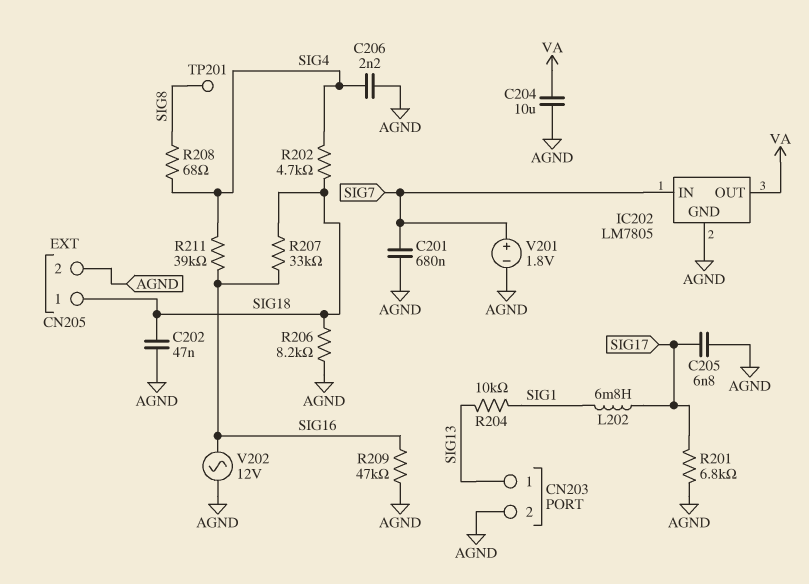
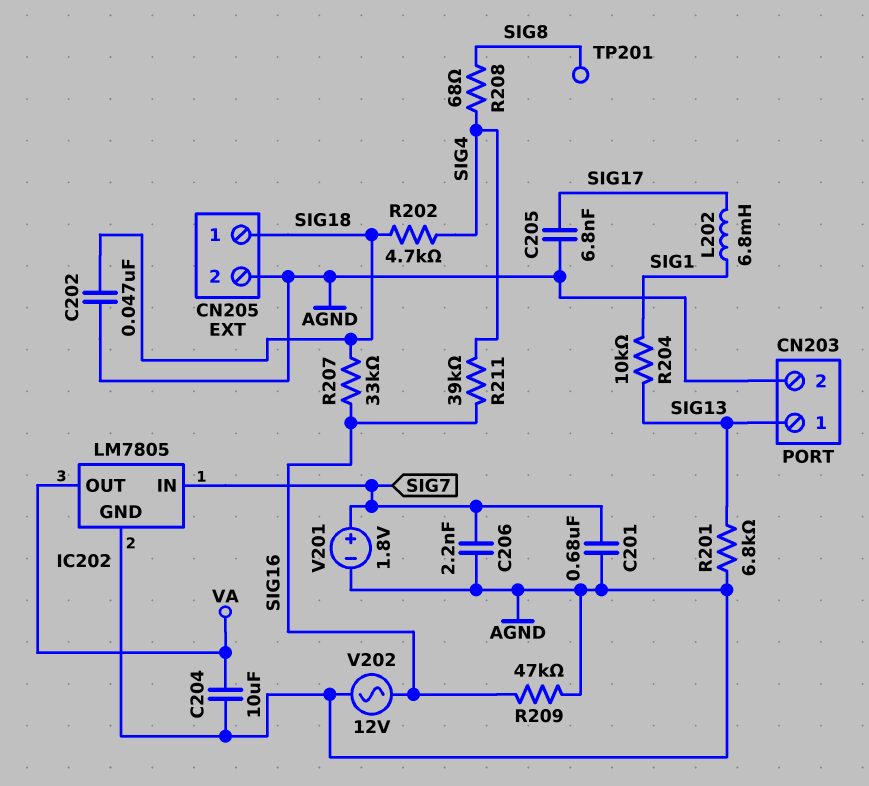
C206: 2.2nF (AGND, SIG4) -> 2.2nF (AGND, SIG7)
R201: 6.8k (AGND, SIG17) -> 6.8k (AGND, SIG13)
R206: 8.2k (AGND, SIG18) -> none

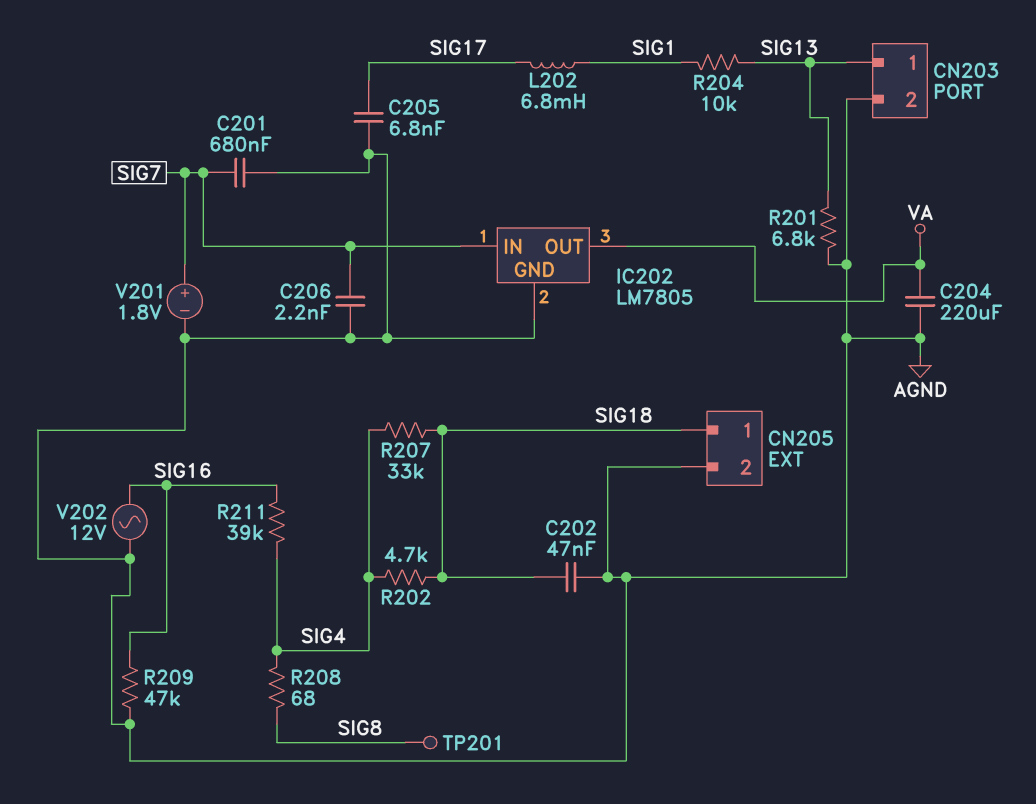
C204: 10uF (AGND, VA) -> 220uF (AGND, VA)
R207: 33k (SIG16, SIG18) -> 33k (SIG4, SIG18)

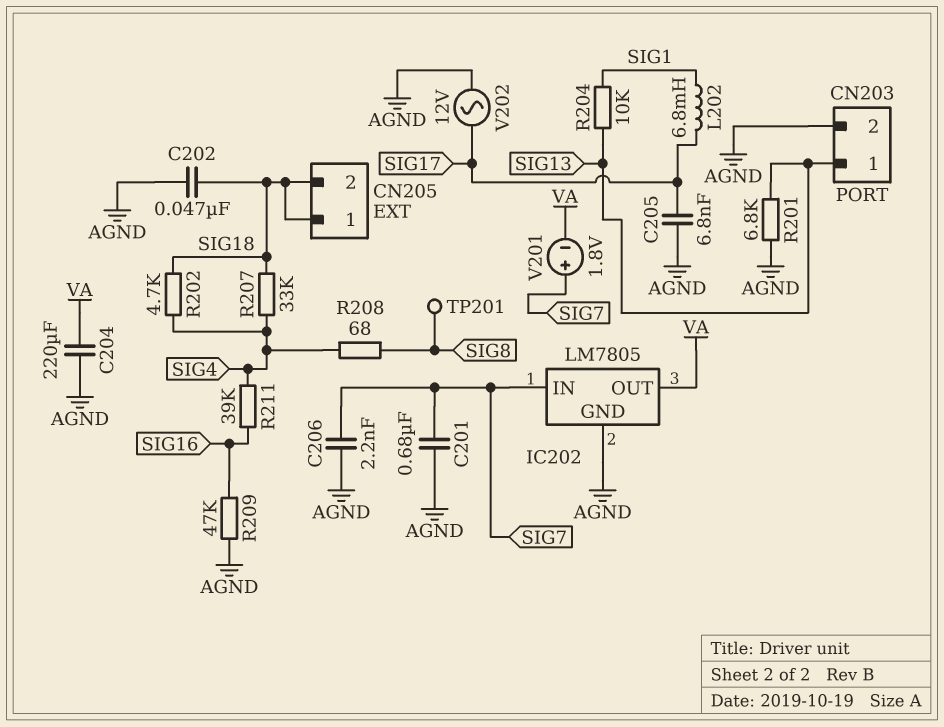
CN205 pin 2: AGND -> SIG18
V201: 1.8V (plus SIG7, minus AGND) -> 1.8V (plus SIG7, minus VA)
V202: AC 12V (AGND, SIG16) -> AC 12V (AGND, SIG17)

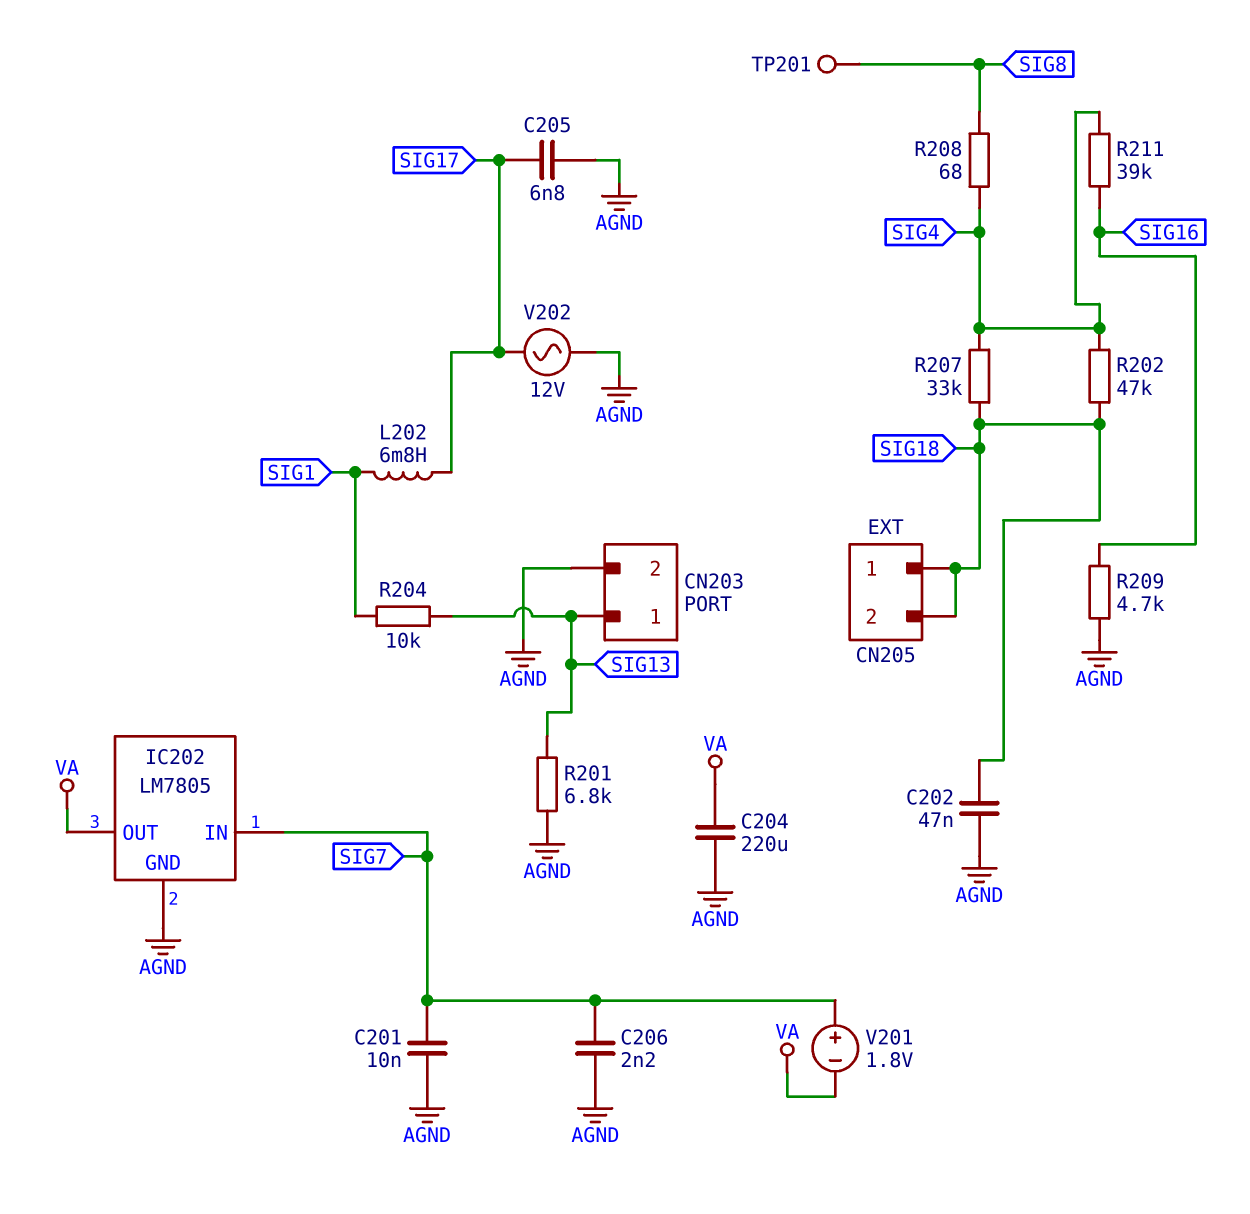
C201: 680nF (AGND, SIG7) -> 10nF (AGND, SIG7)
R202: 4.7k (SIG4, SIG18) -> 47k (SIG4, SIG18)
R209: 47k (AGND, SIG16) -> 4.7k (AGND, SIG16)

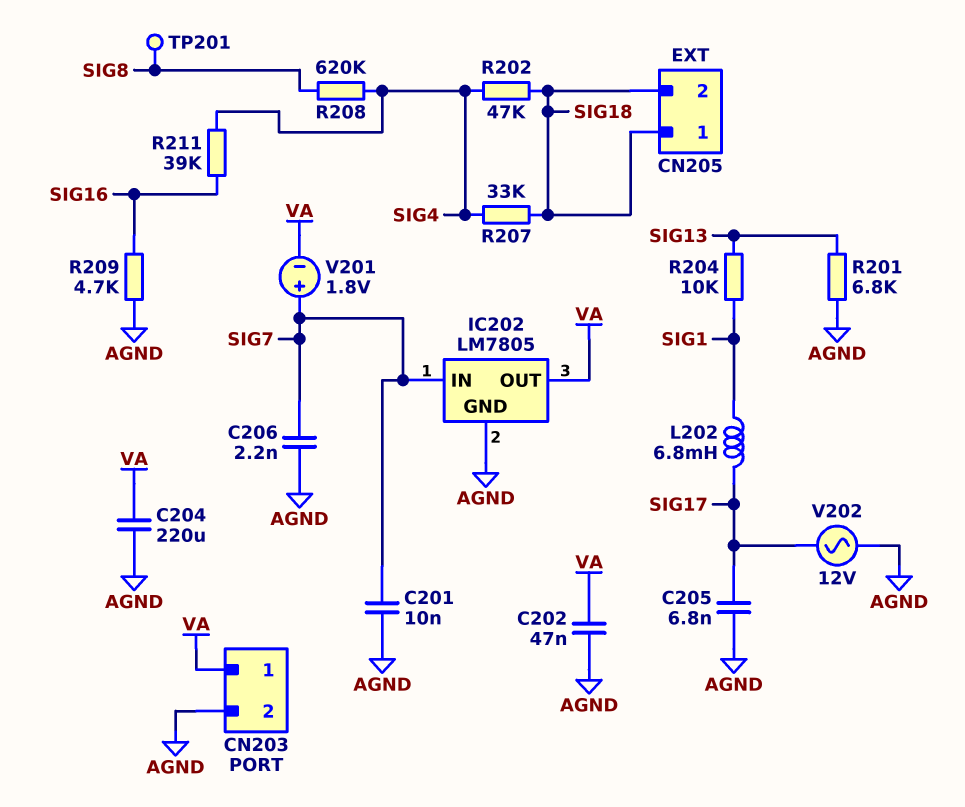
C202: 47nF (AGND, SIG18) -> 47nF (AGND, VA)
CN203 pin 1: SIG13 -> VA
R208: 68 (SIG4, SIG8) -> 620k (SIG4, SIG8)

